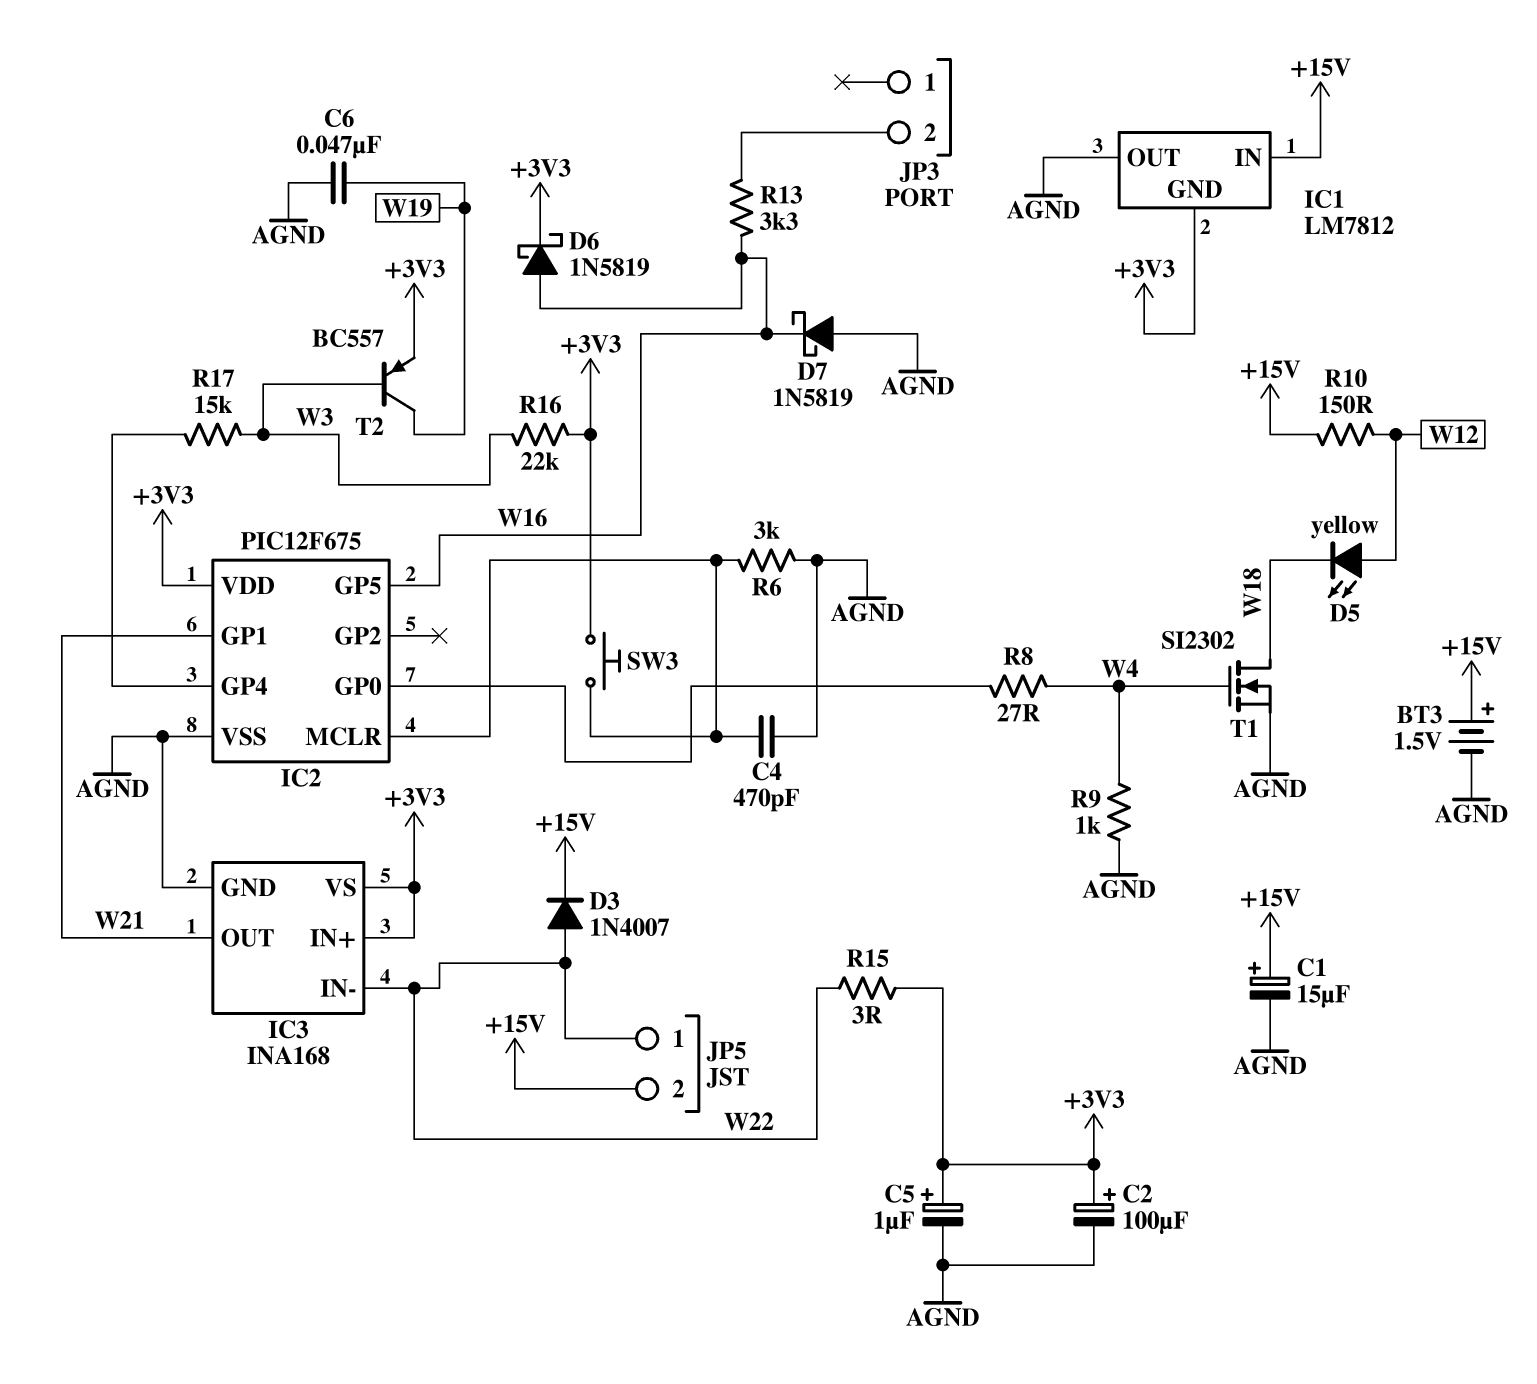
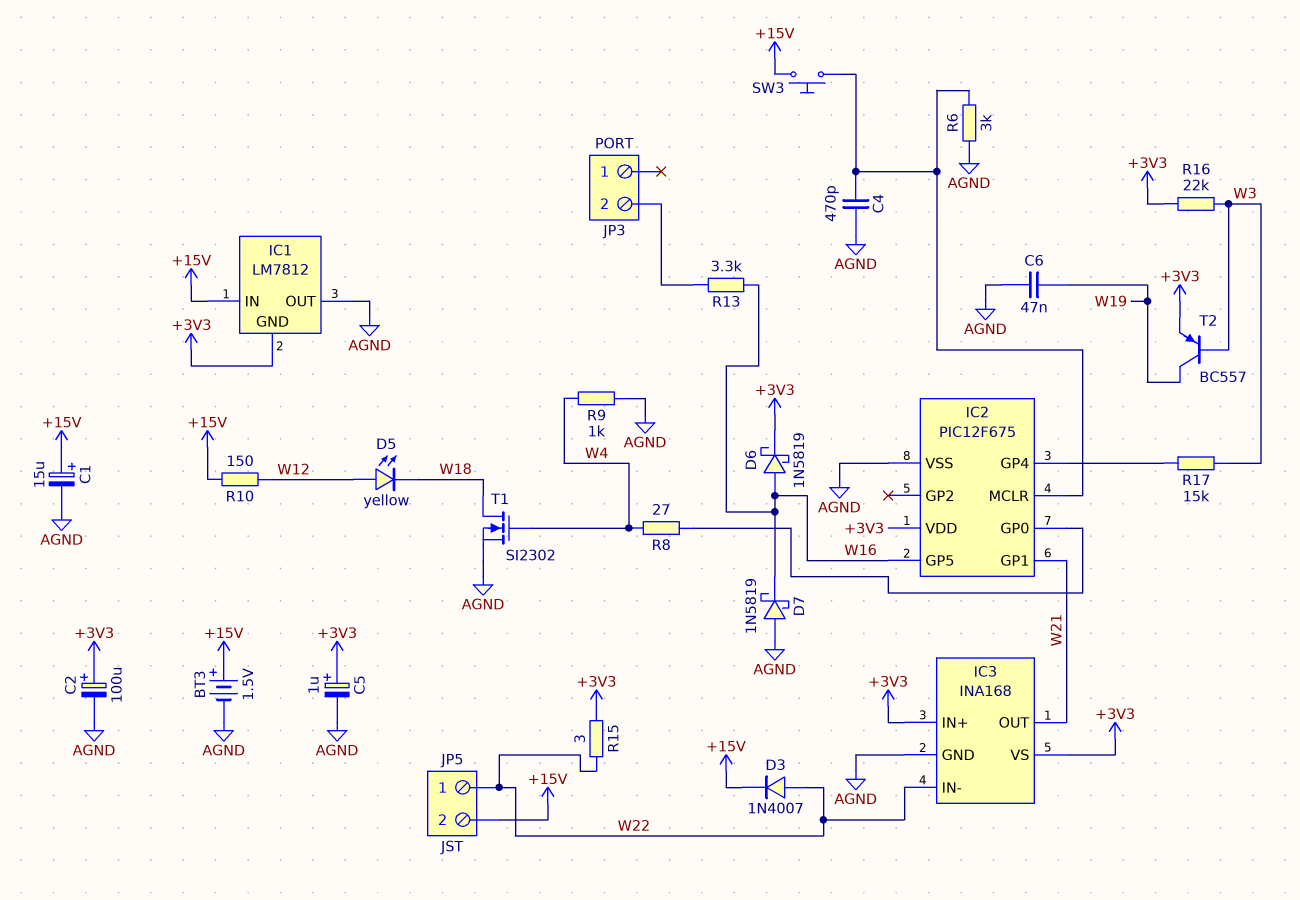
SW3: button (+3V3, IC2/MCLR) -> button (+15V, IC2/MCLR)

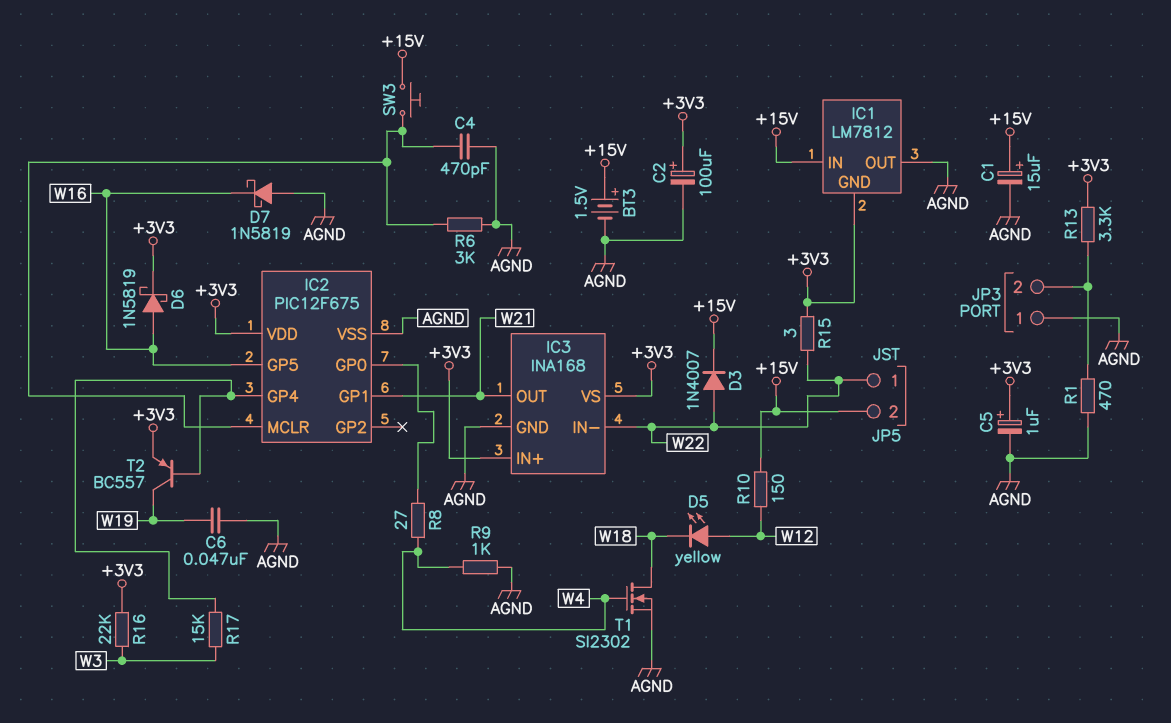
JP3 pin 1: none -> AGND
R1: none -> 470 (AGND, JP3/2)
R13: 3.3k (JP3/2, W16) -> 3.3k (+3V3, JP3/2)
T2: PNP BC557 (B W3, C W19, E +3V3) -> PNP BC557 (B IC2/GP4, C W19, E +3V3)

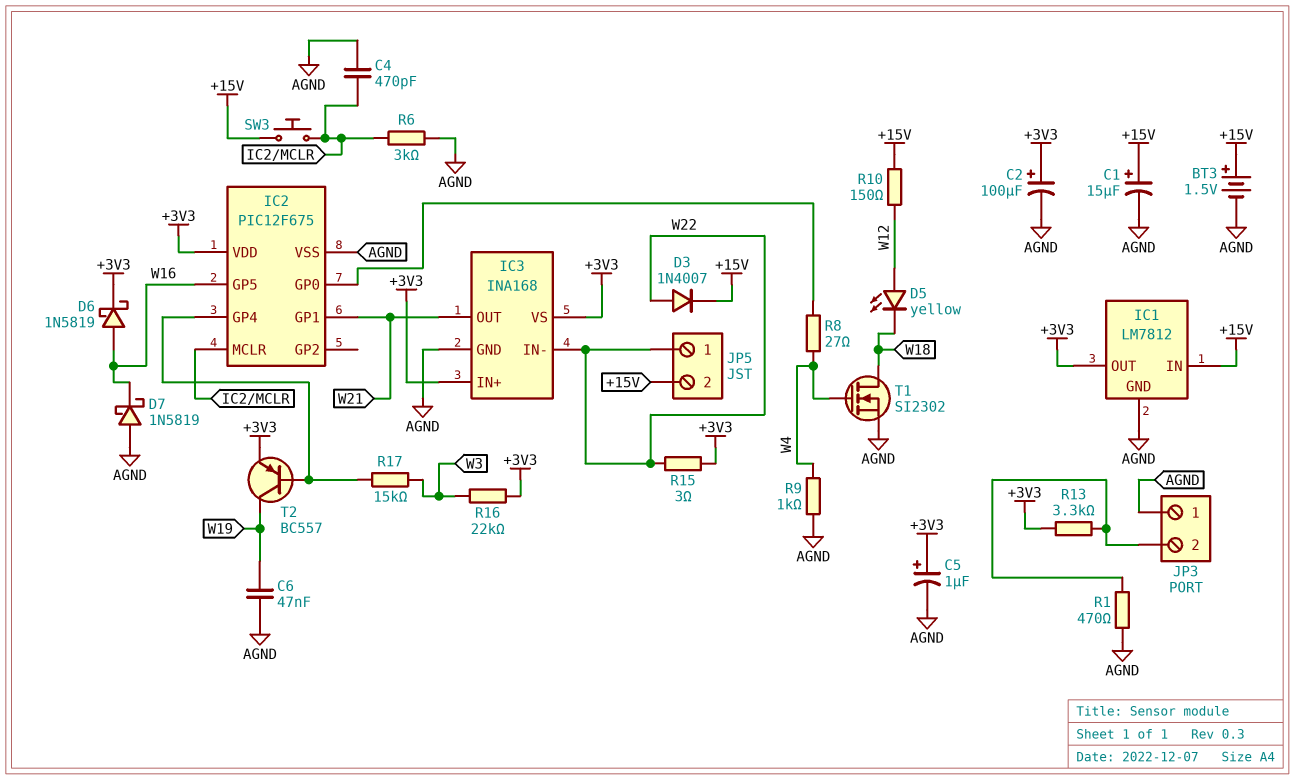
IC1 pin GND: +3V3 -> AGND
IC1 pin OUT: AGND -> +3V3

